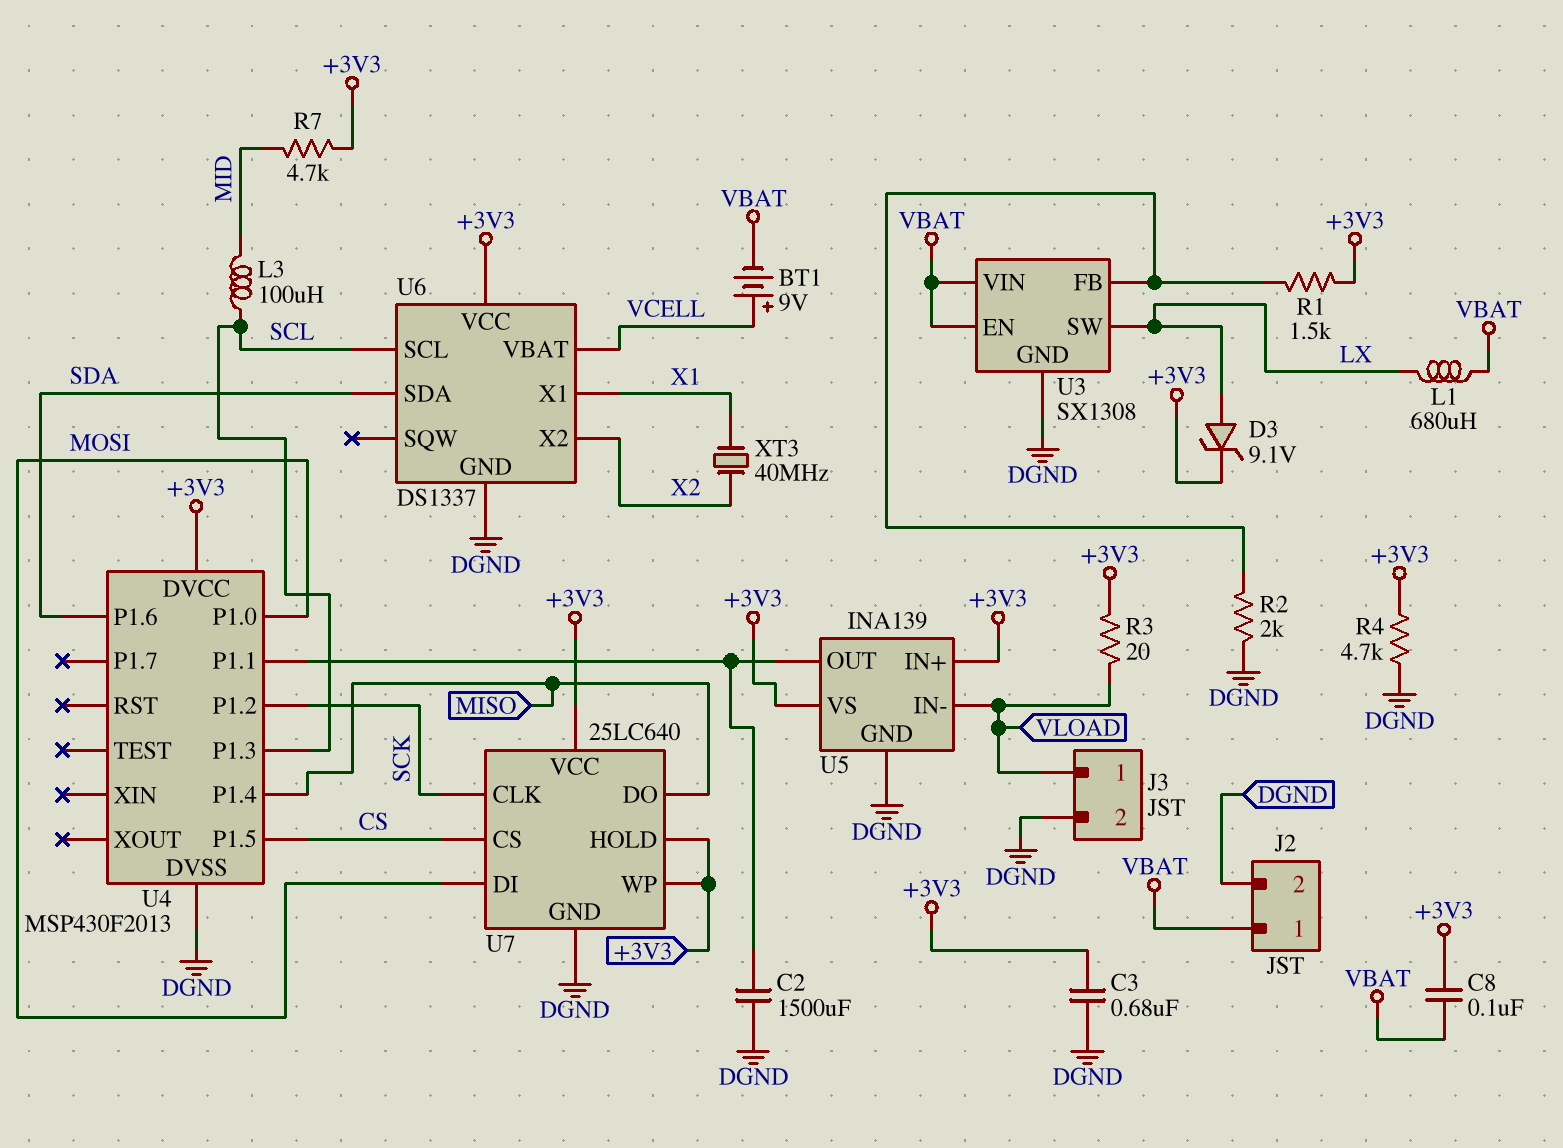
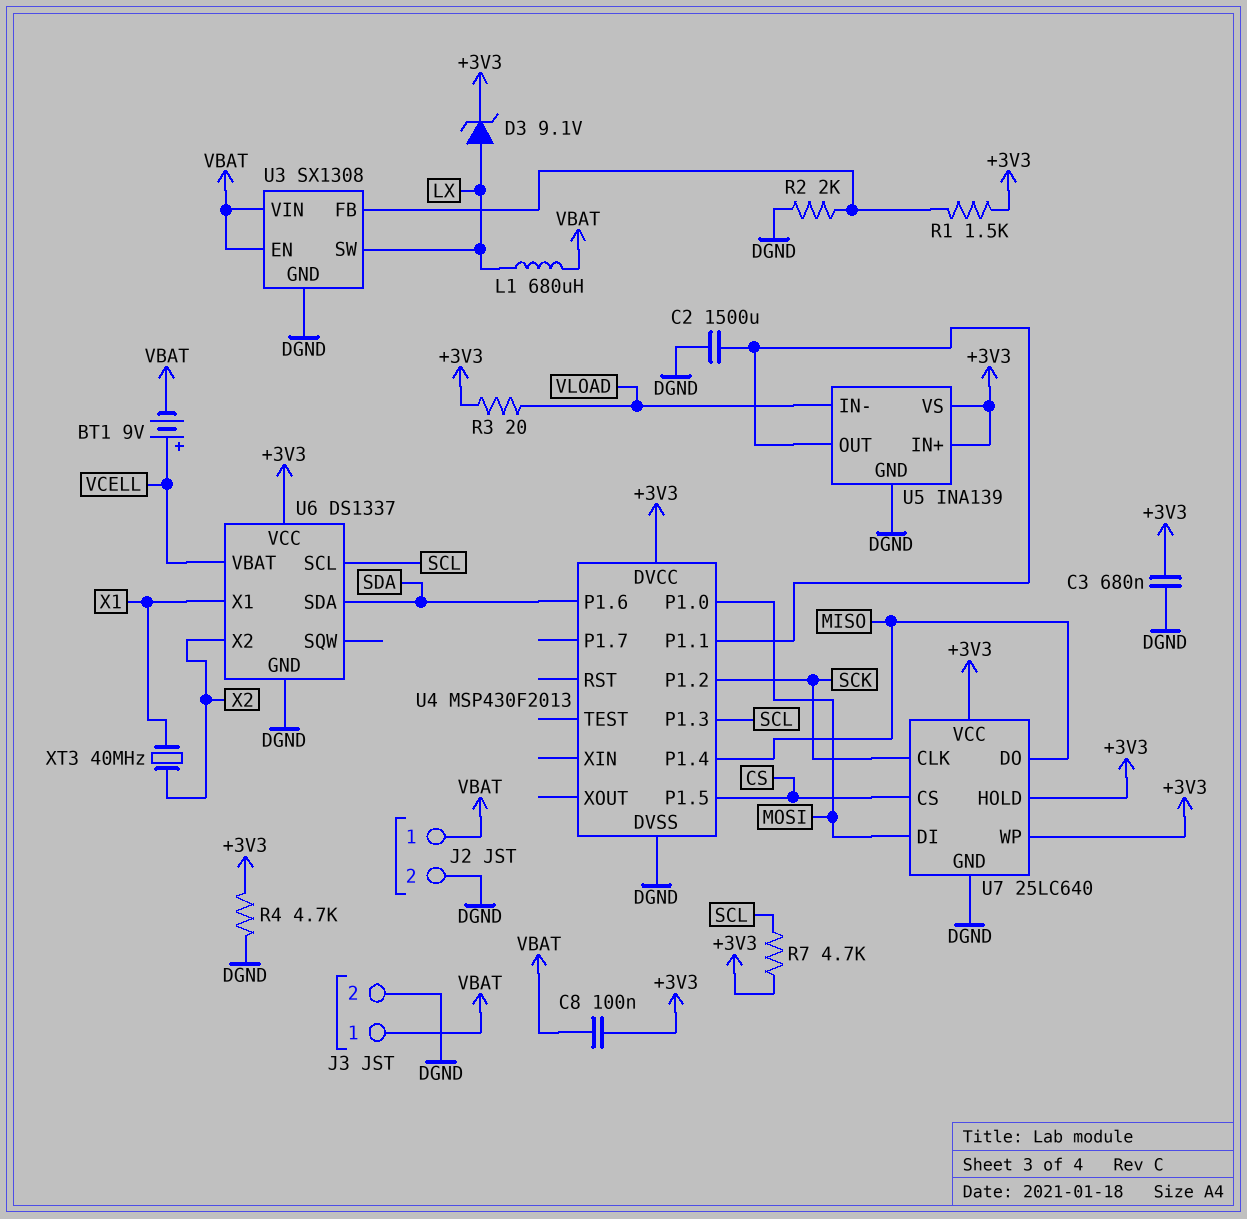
J3 pin 1: VLOAD -> VBAT
L3: 100uH (MID, SCL) -> none
R7: 4.7k (+3V3, MID) -> 4.7k (+3V3, SCL)

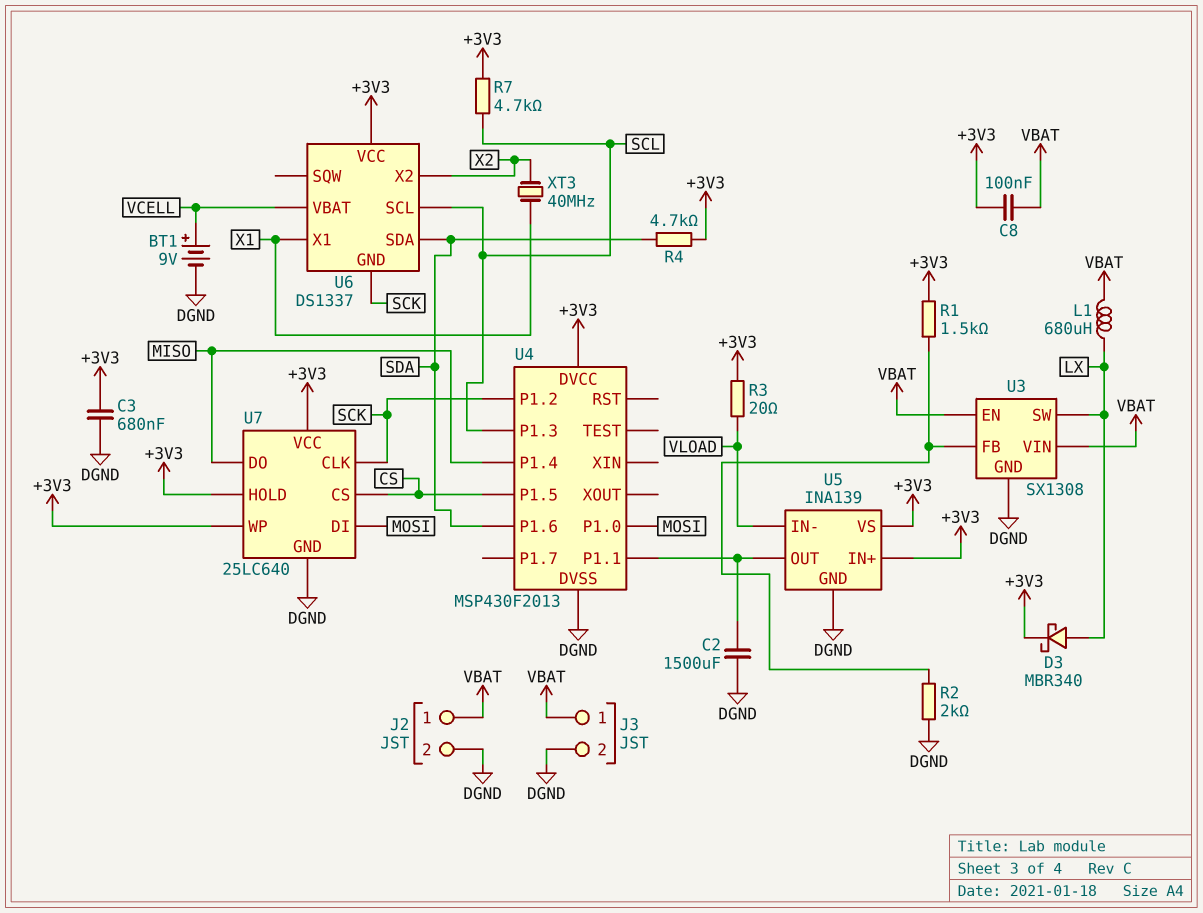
BT1: 9V (plus VCELL, minus VBAT) -> 9V (plus VCELL, minus DGND)
D3: zener 9.1V (A LX, K +3V3) -> schottky MBR340 (A LX, K +3V3)
R4: 4.7k (+3V3, DGND) -> 4.7k (+3V3, SDA)
U6 pin GND: DGND -> SCK

